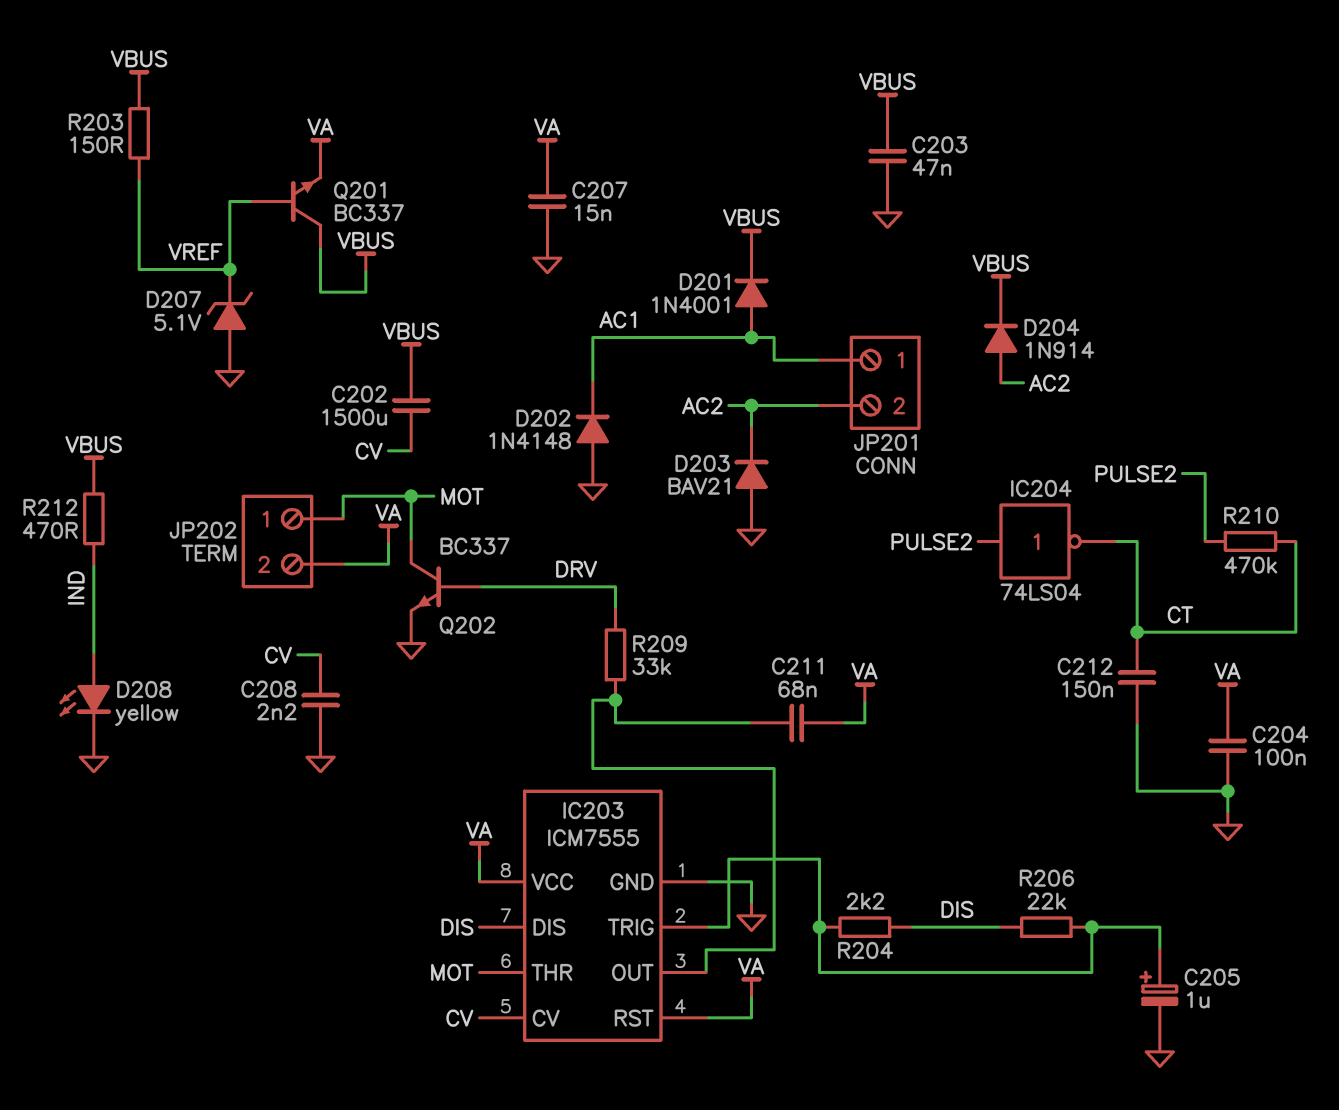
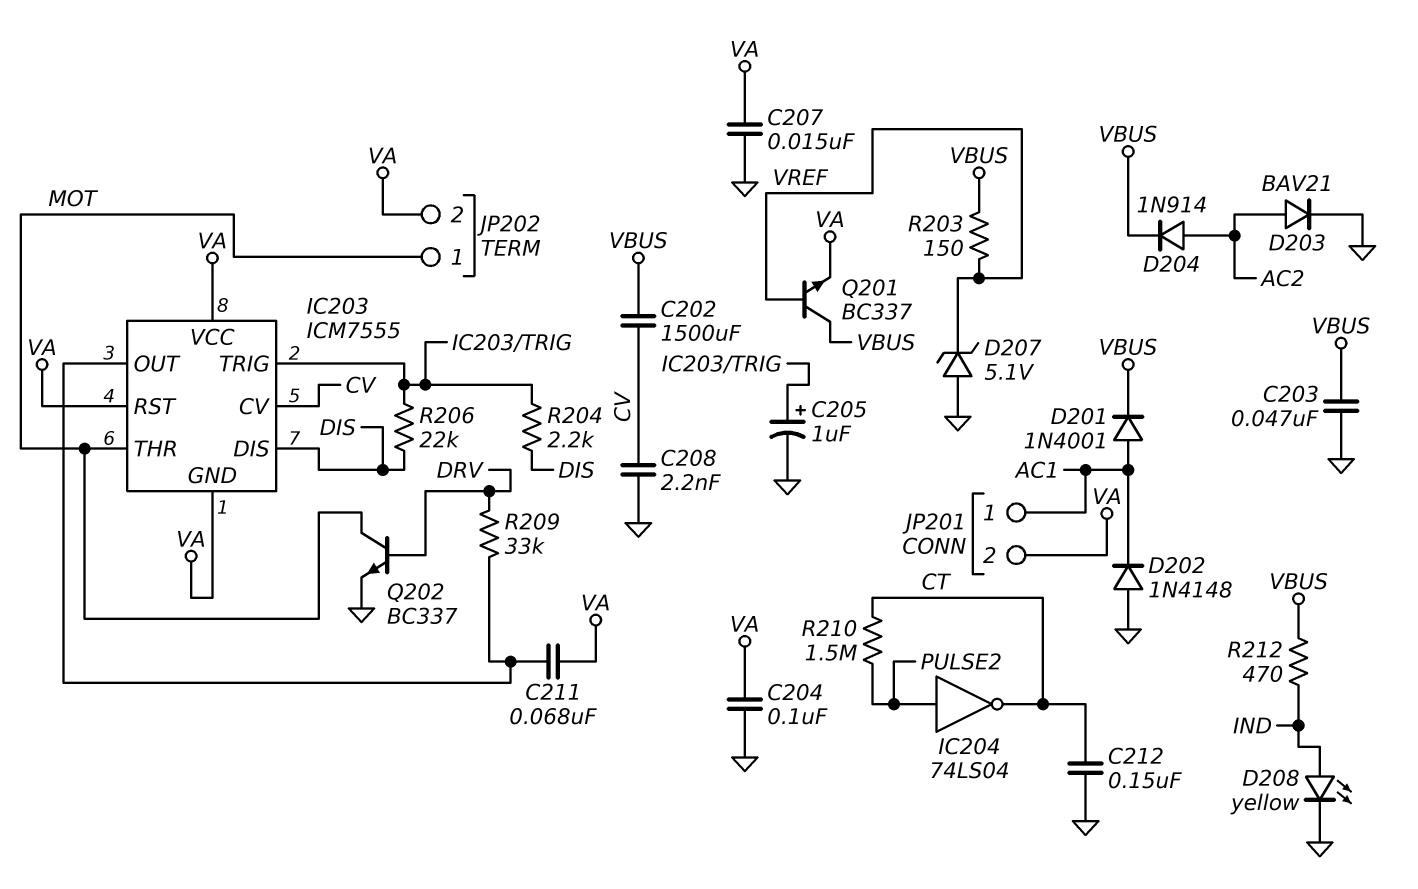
D203: diode BAV21 (A GND, K AC2) -> diode BAV21 (A AC2, K GND)
IC203 pin GND: GND -> VA
JP201 pin 2: AC2 -> VA
R210: 470k (CT, PULSE2) -> 1.5M (CT, PULSE2)

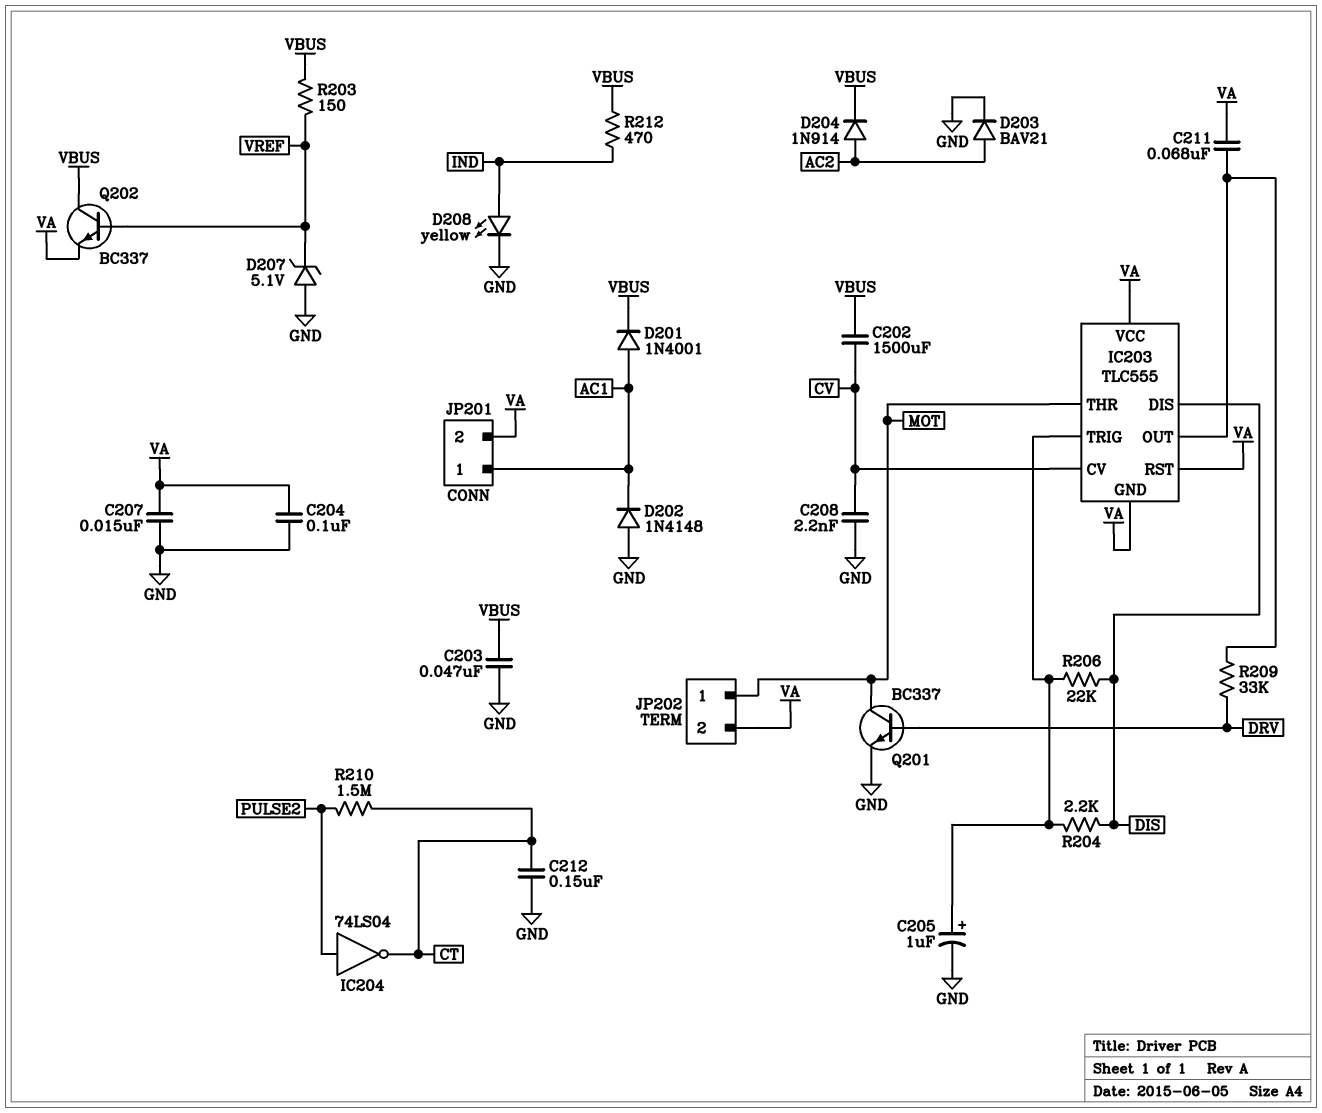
IC203: ICM7555 -> TLC555
Q201: NPN BC337 (B VREF, C VBUS, E VA) -> NPN BC337 (B DRV, C MOT, E GND)
Q202: NPN BC337 (B DRV, C MOT, E GND) -> NPN BC337 (B VREF, C VBUS, E VA)

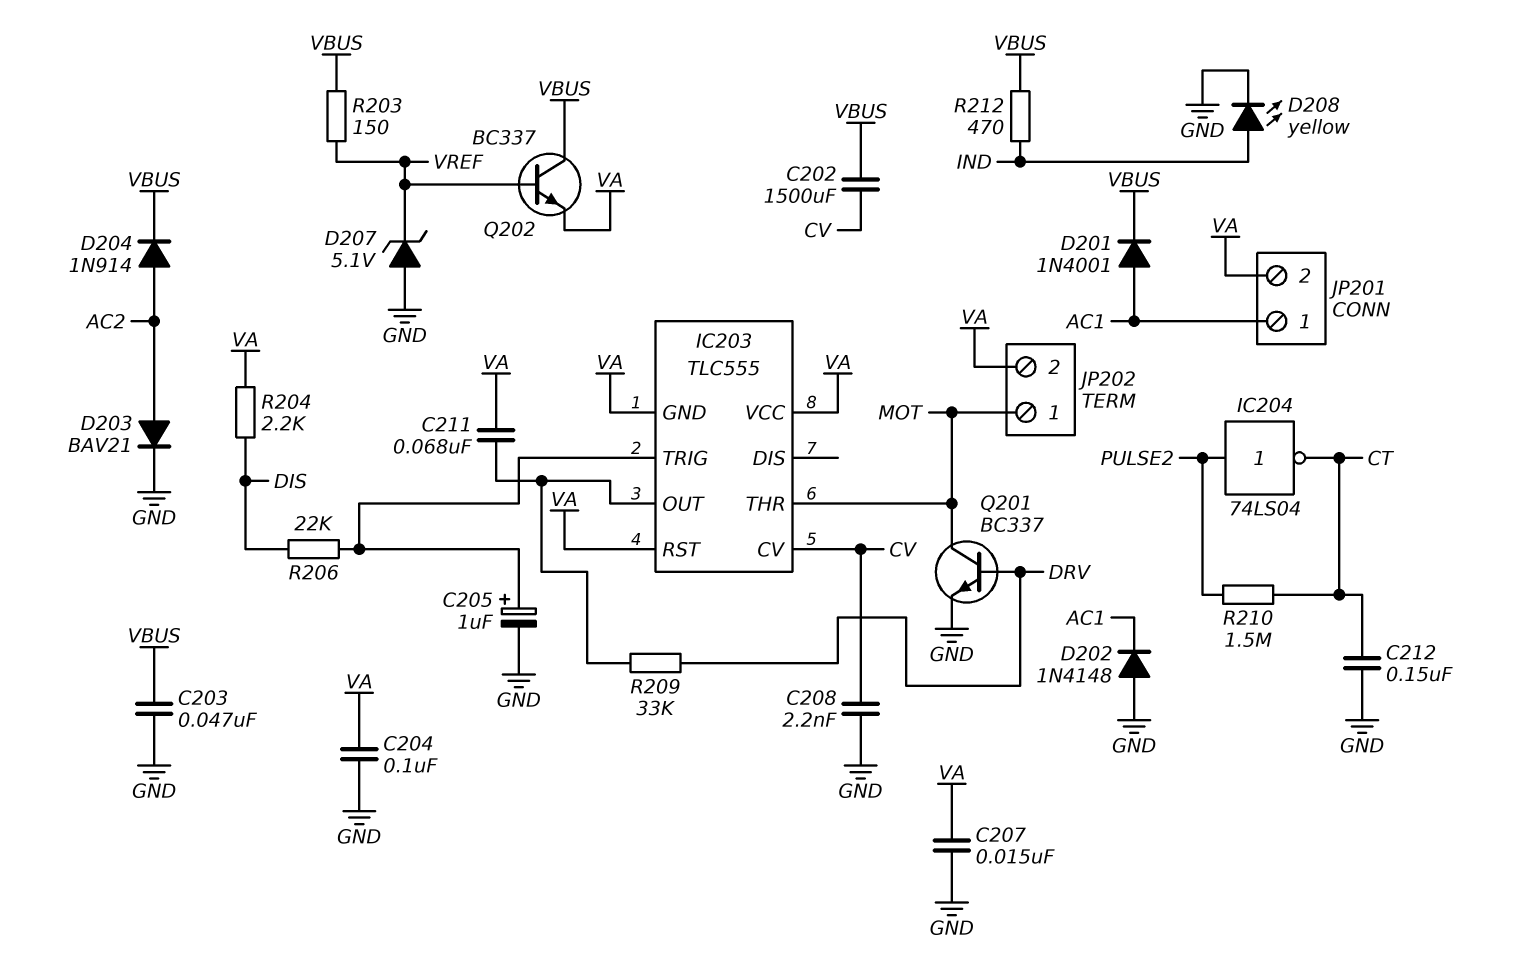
IC203 pin DIS: DIS -> none
R204: 2.2k (DIS, IC203/TRIG) -> 2.2k (DIS, VA)

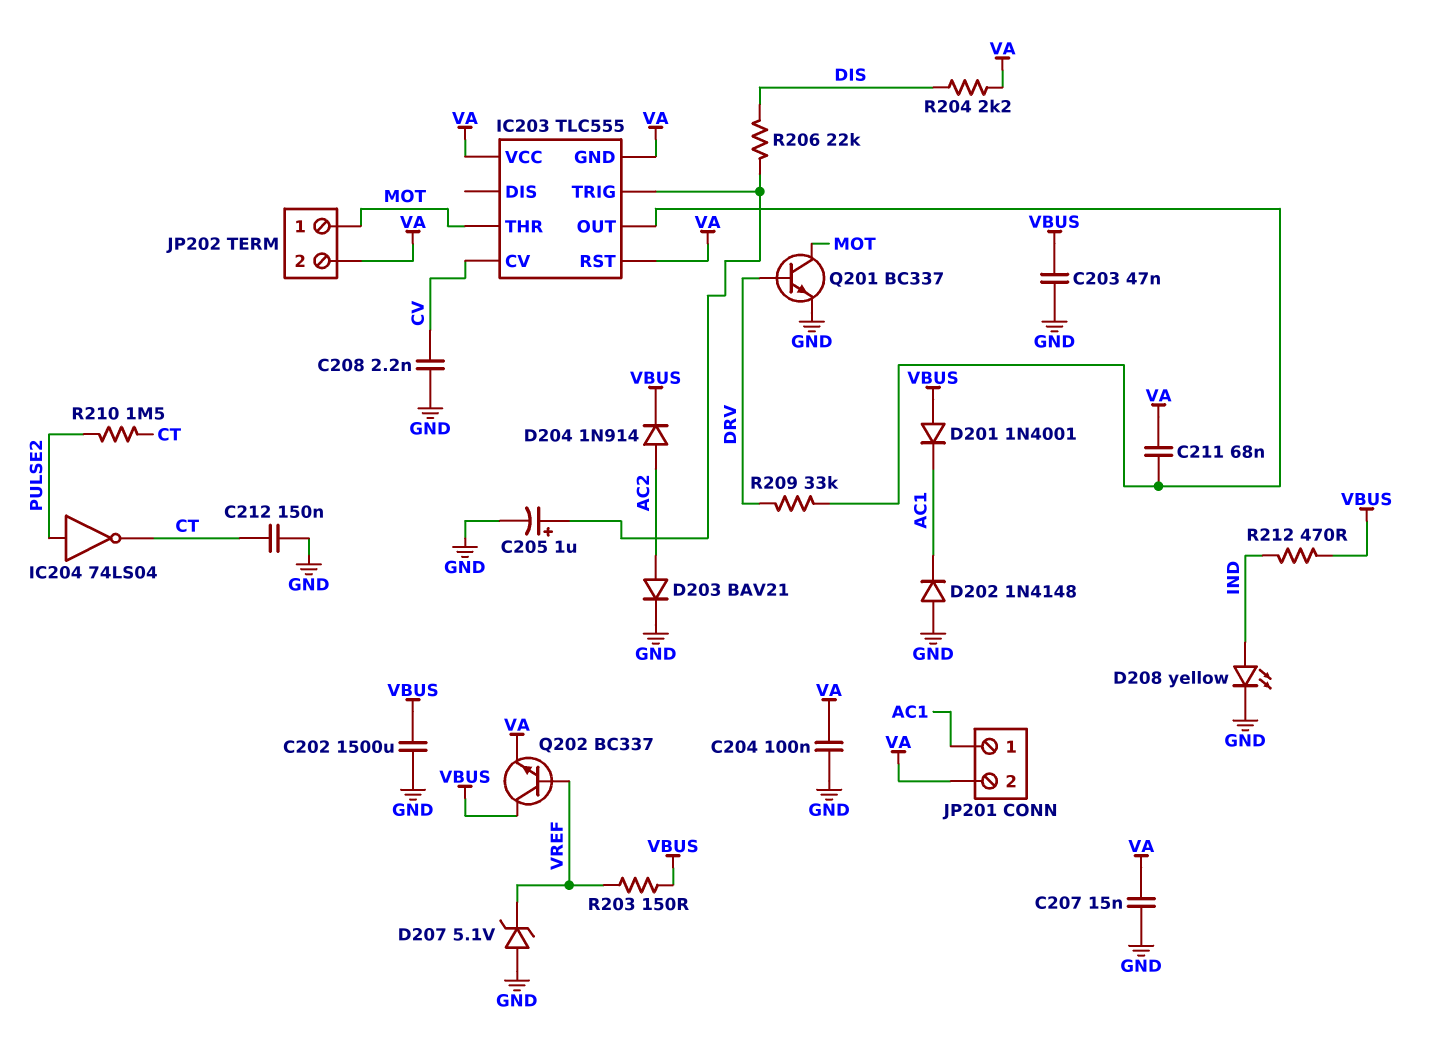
C202: 1500uF (CV, VBUS) -> 1500uF (GND, VBUS)
D201: diode 1N4001 (A AC1, K VBUS) -> diode 1N4001 (A VBUS, K AC1)

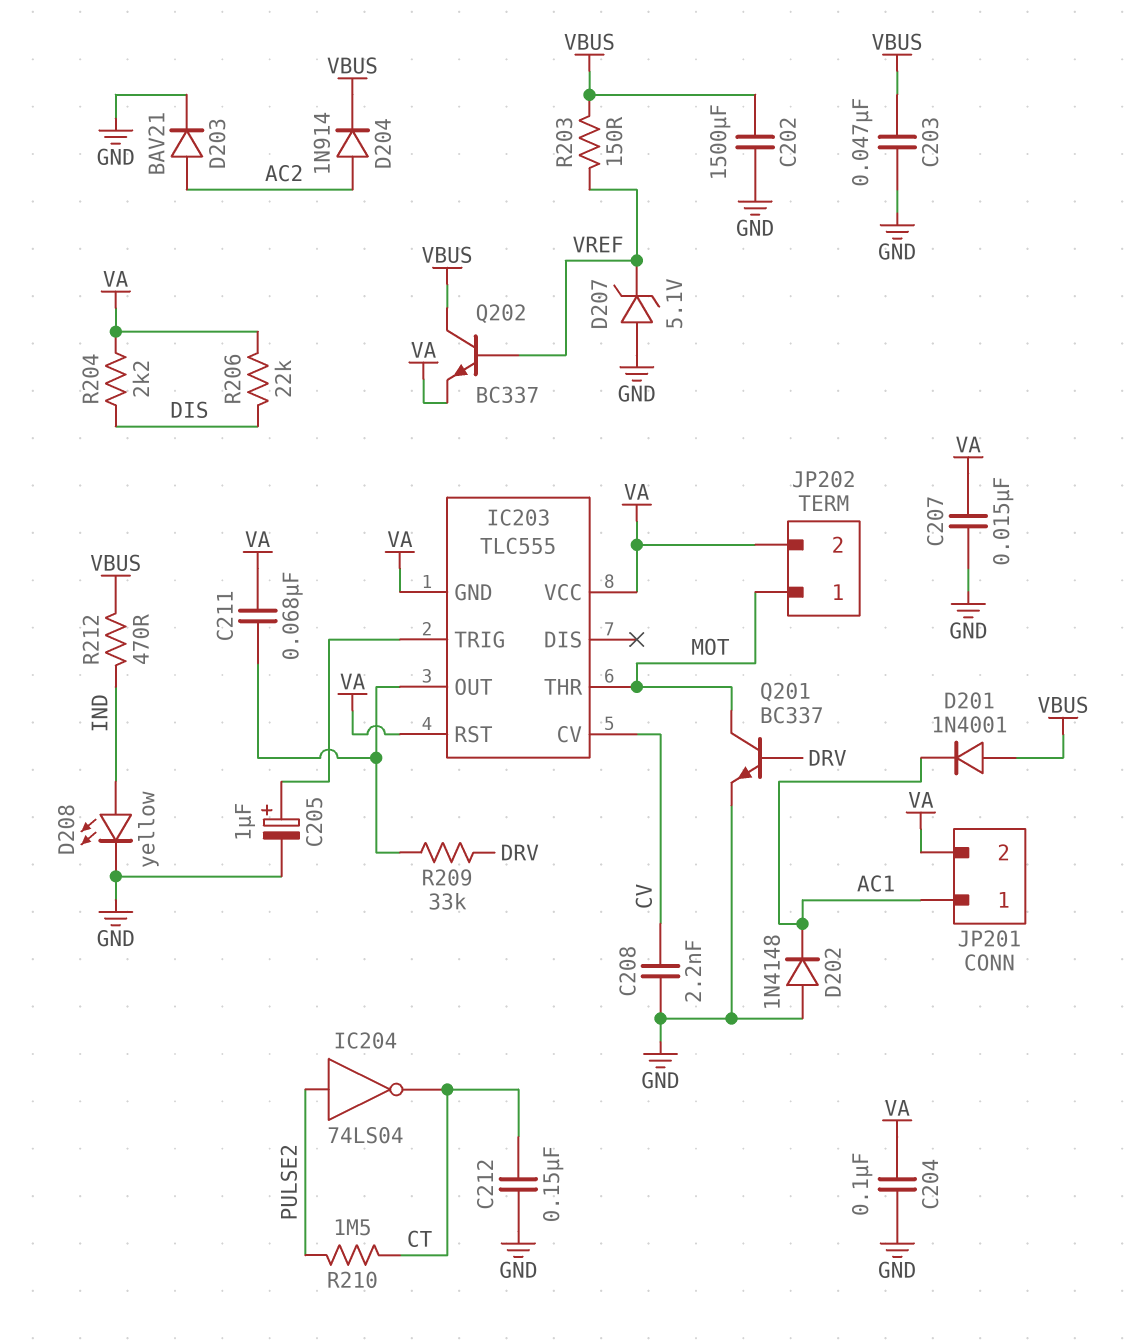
R206: 22k (DIS, IC203/TRIG) -> 22k (DIS, VA)

